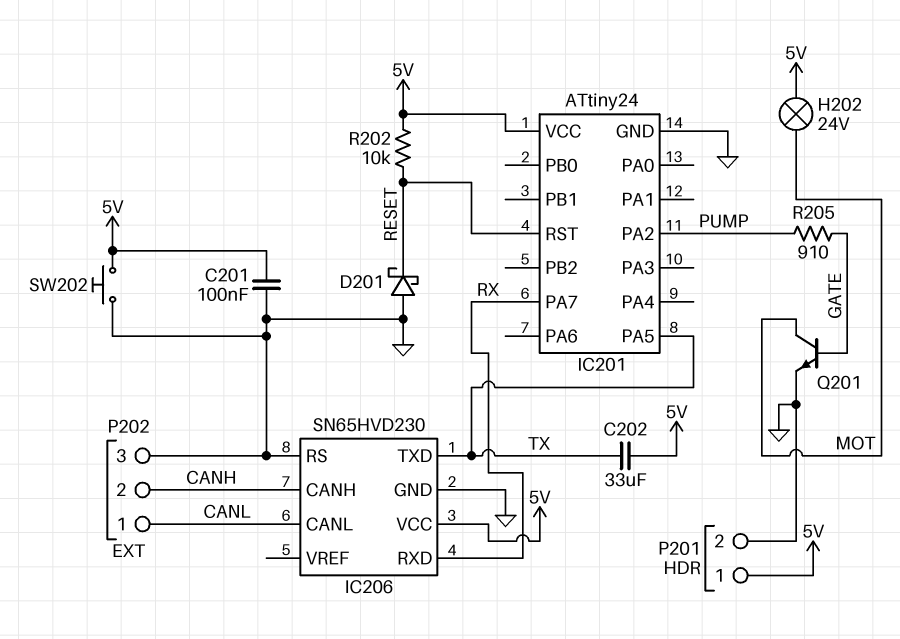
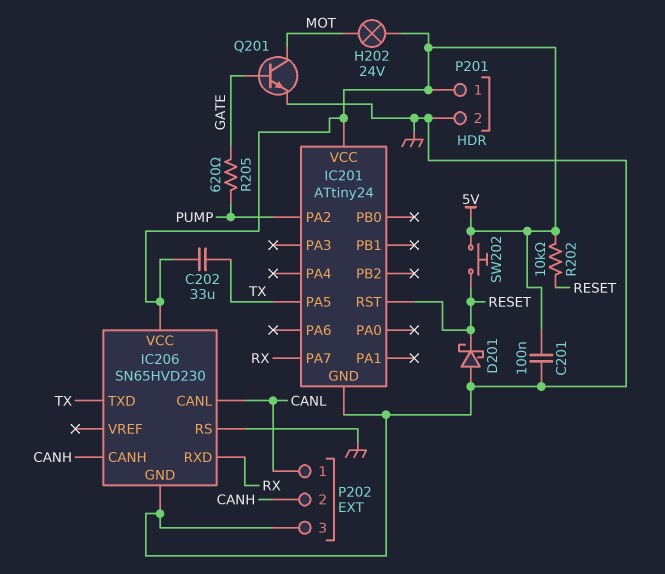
R205: 910 (GATE, PUMP) -> 620 (GATE, PUMP)
SW202: button (5V, GND) -> button (5V, RESET)

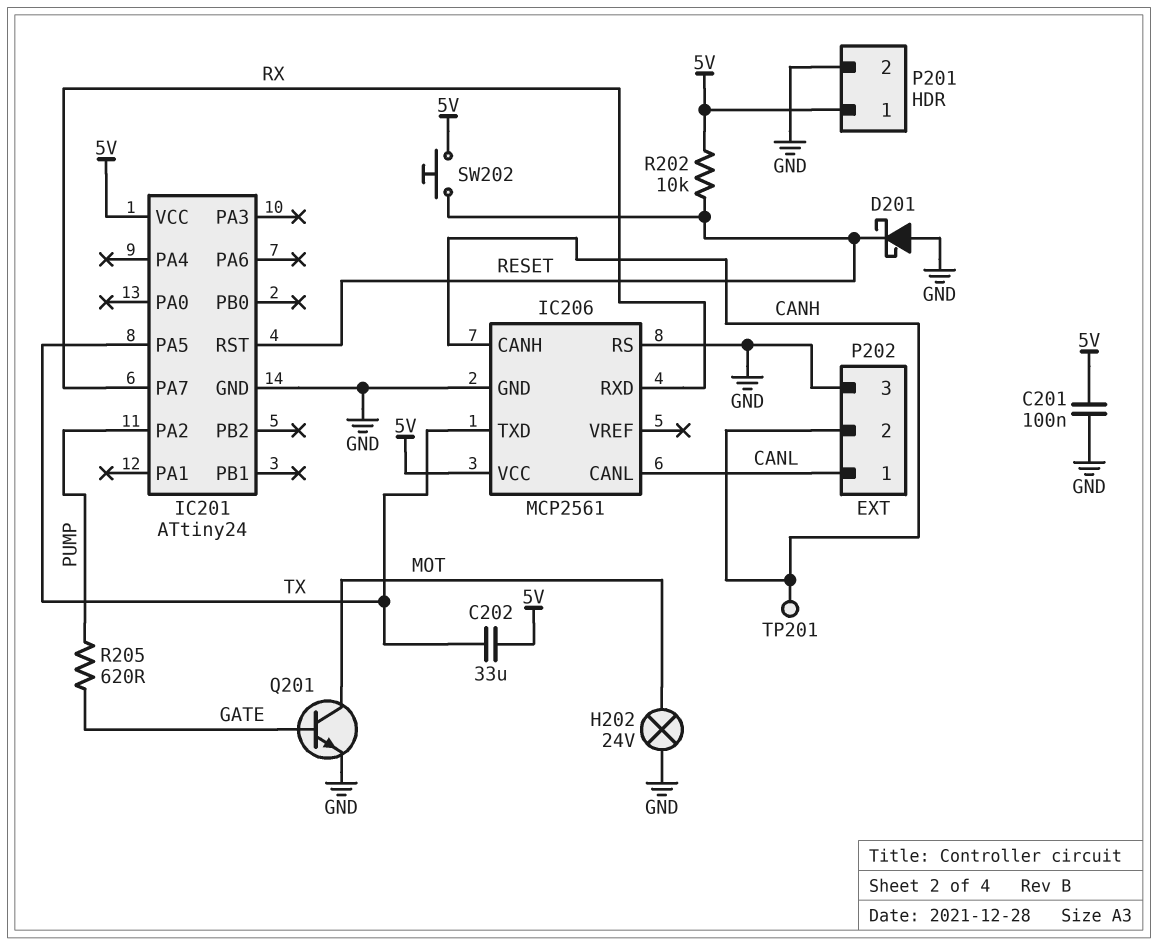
H202: lamp 24V (5V, MOT) -> lamp 24V (GND, MOT)
IC206: SN65HVD230 -> MCP2561
TP201: none -> test point (CANH)

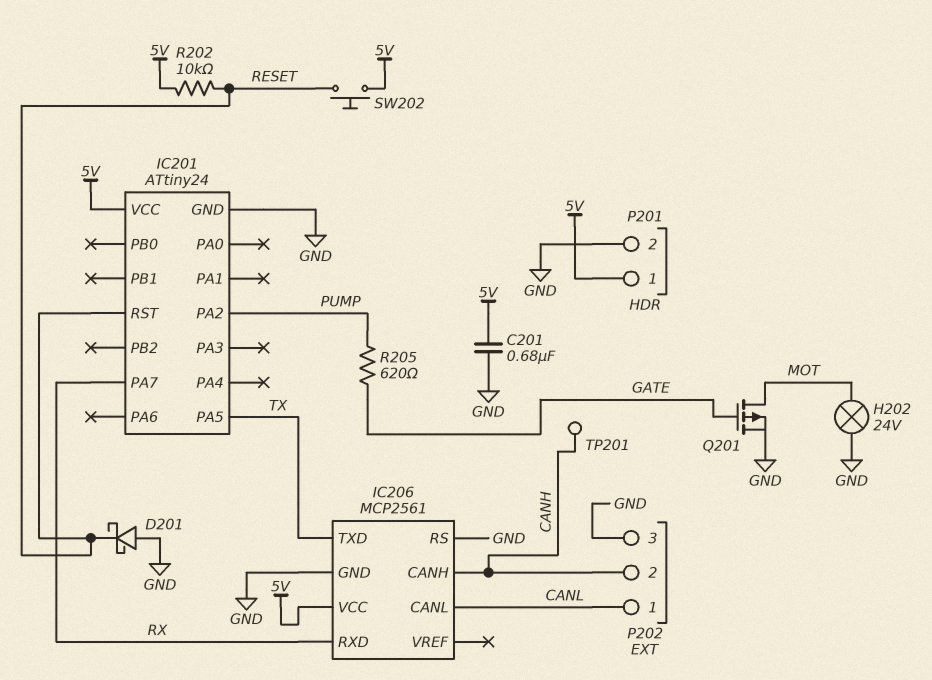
C201: 100nF (5V, GND) -> 680nF (5V, GND)
C202: 33uF (5V, TX) -> none
Q201: NPN (B GATE, C MOT, E GND) -> PMOS (G GATE, D MOT, S GND)

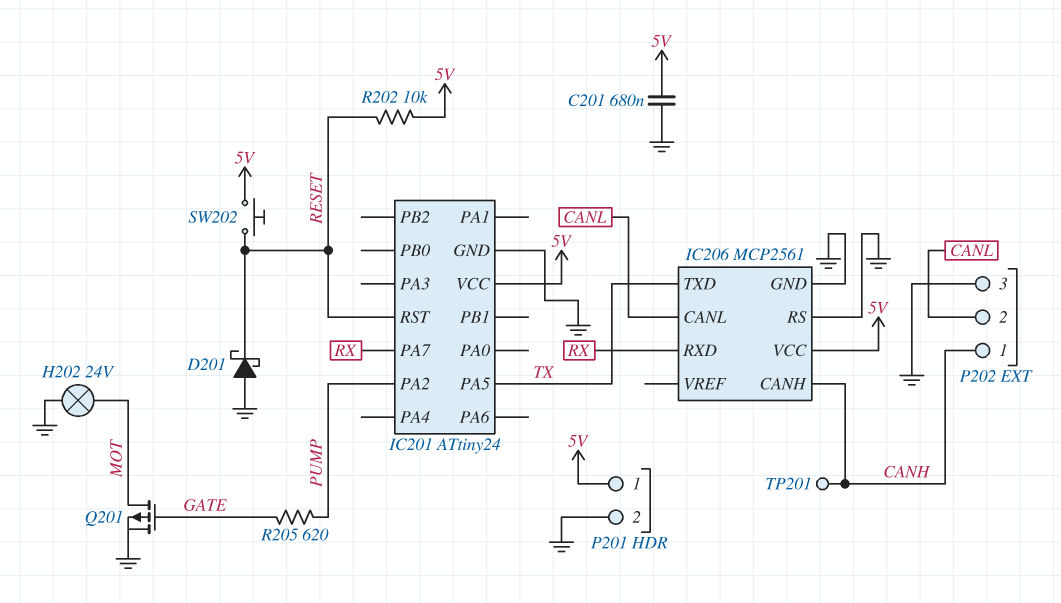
P202 pin 1: CANL -> CANH
P202 pin 2: CANH -> CANL

